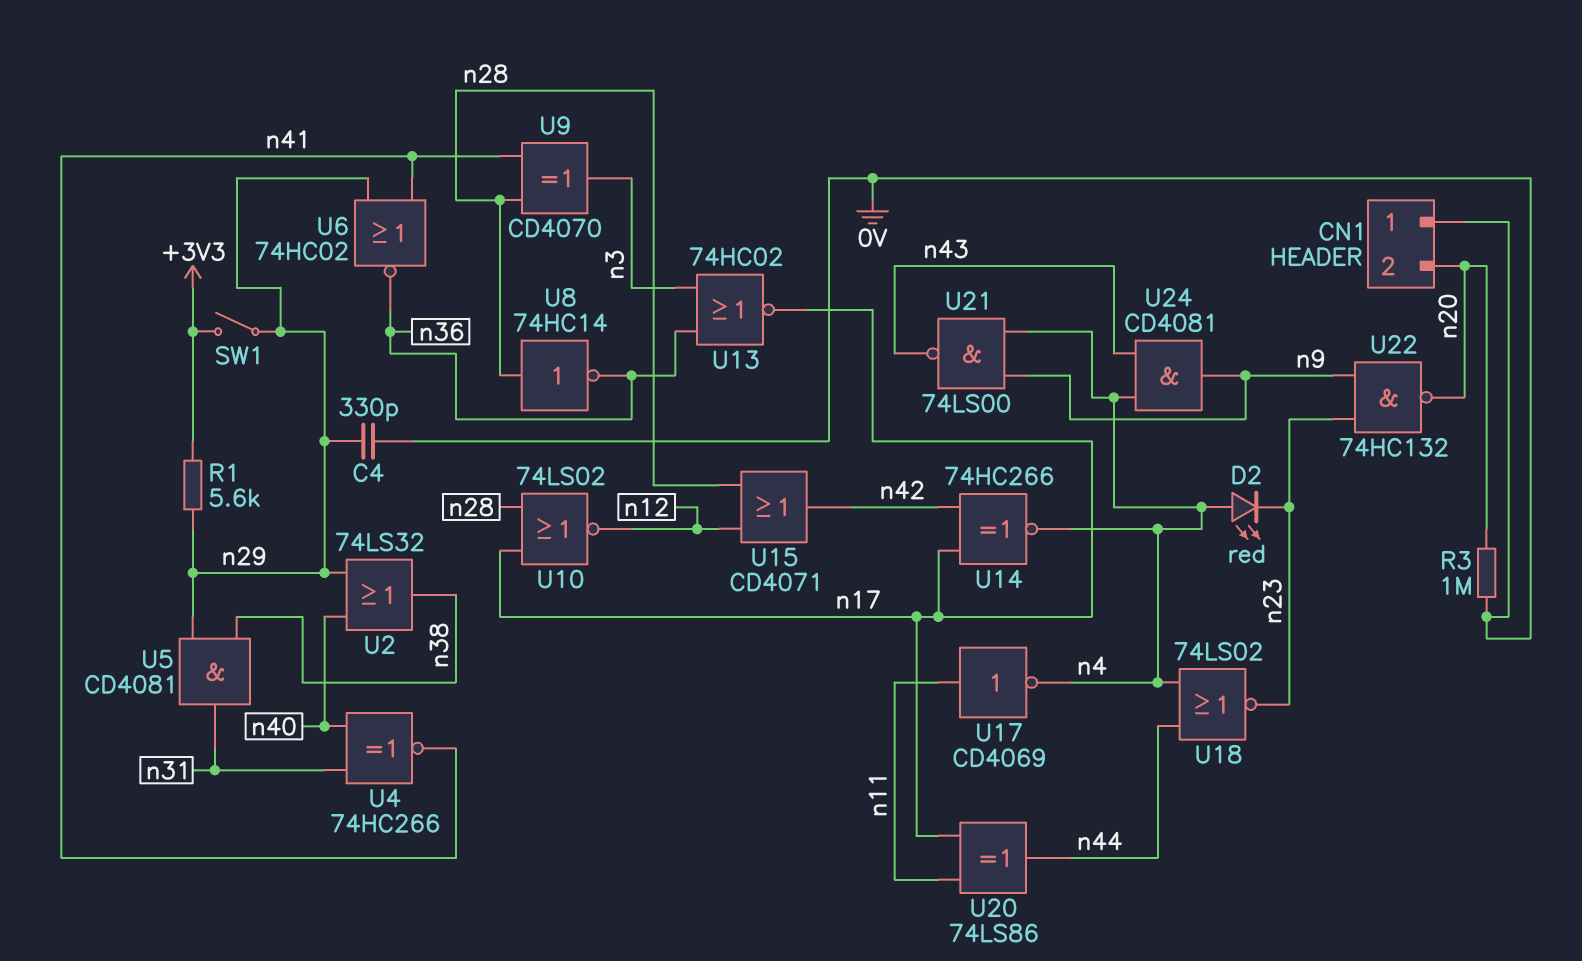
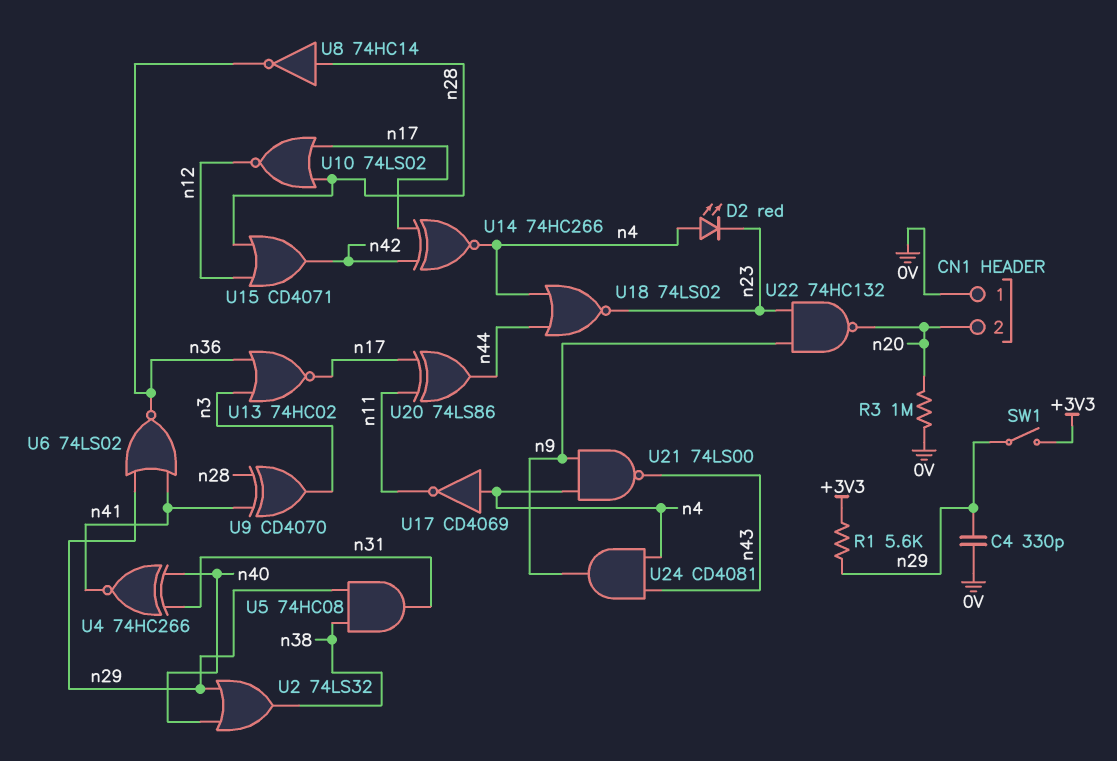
U5: AND CD4081 (in n29, in n38, out n31) -> AND 74HC08 (in n29, in n38, out n31)
U6: NOR 74HC02 (in n29, in n41, out n36) -> NOR 74LS02 (in n29, in n41, out n36)
U17: NOT CD4069 (in n11, out n4) -> NOT CD4069 (in n4, out n11)

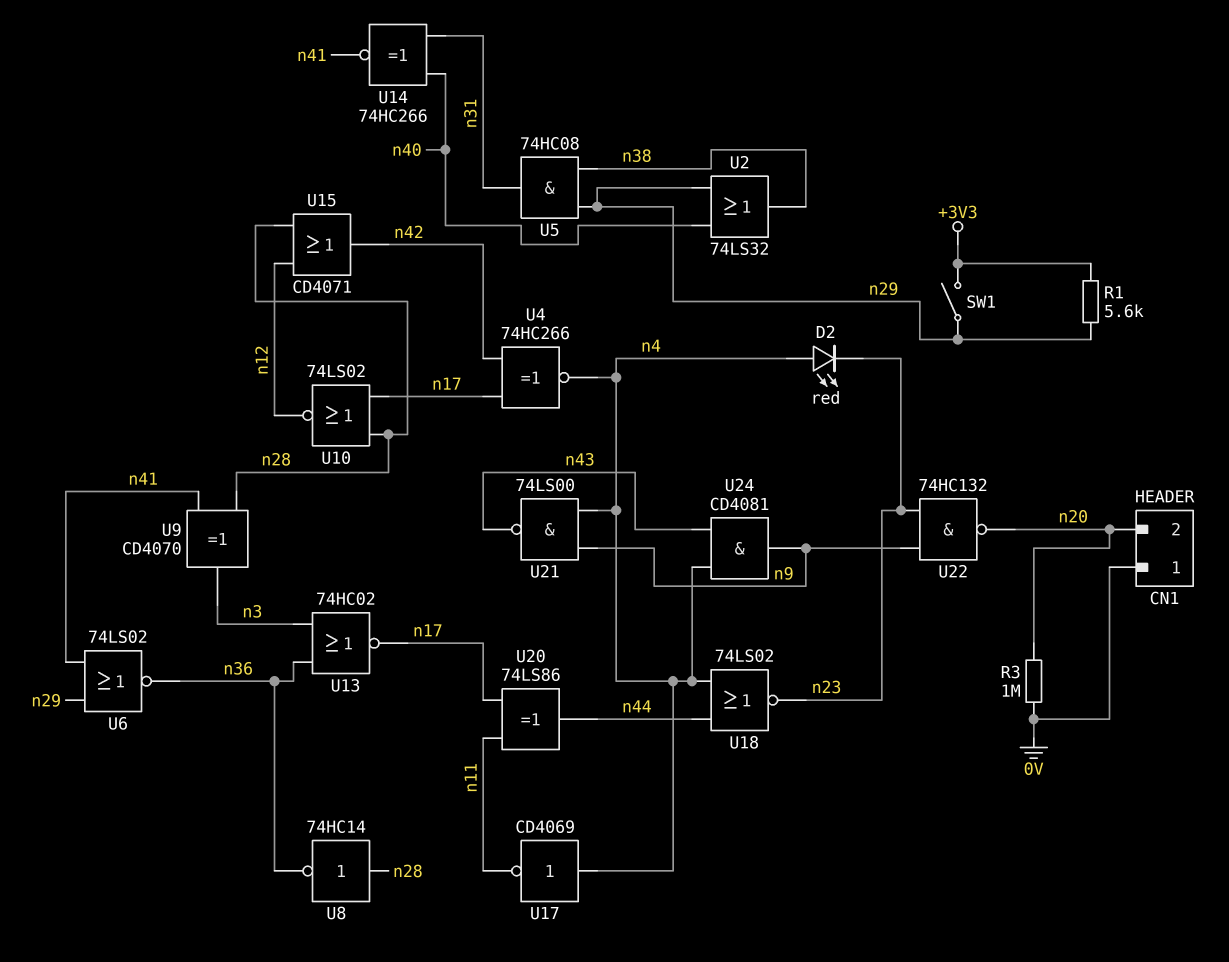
C4: 330pF (0V, n29) -> none
U4: XNOR 74HC266 (in n31, in n40, out n41) -> XNOR 74HC266 (in n17, in n42, out n4)
U14: XNOR 74HC266 (in n17, in n42, out n4) -> XNOR 74HC266 (in n31, in n40, out n41)

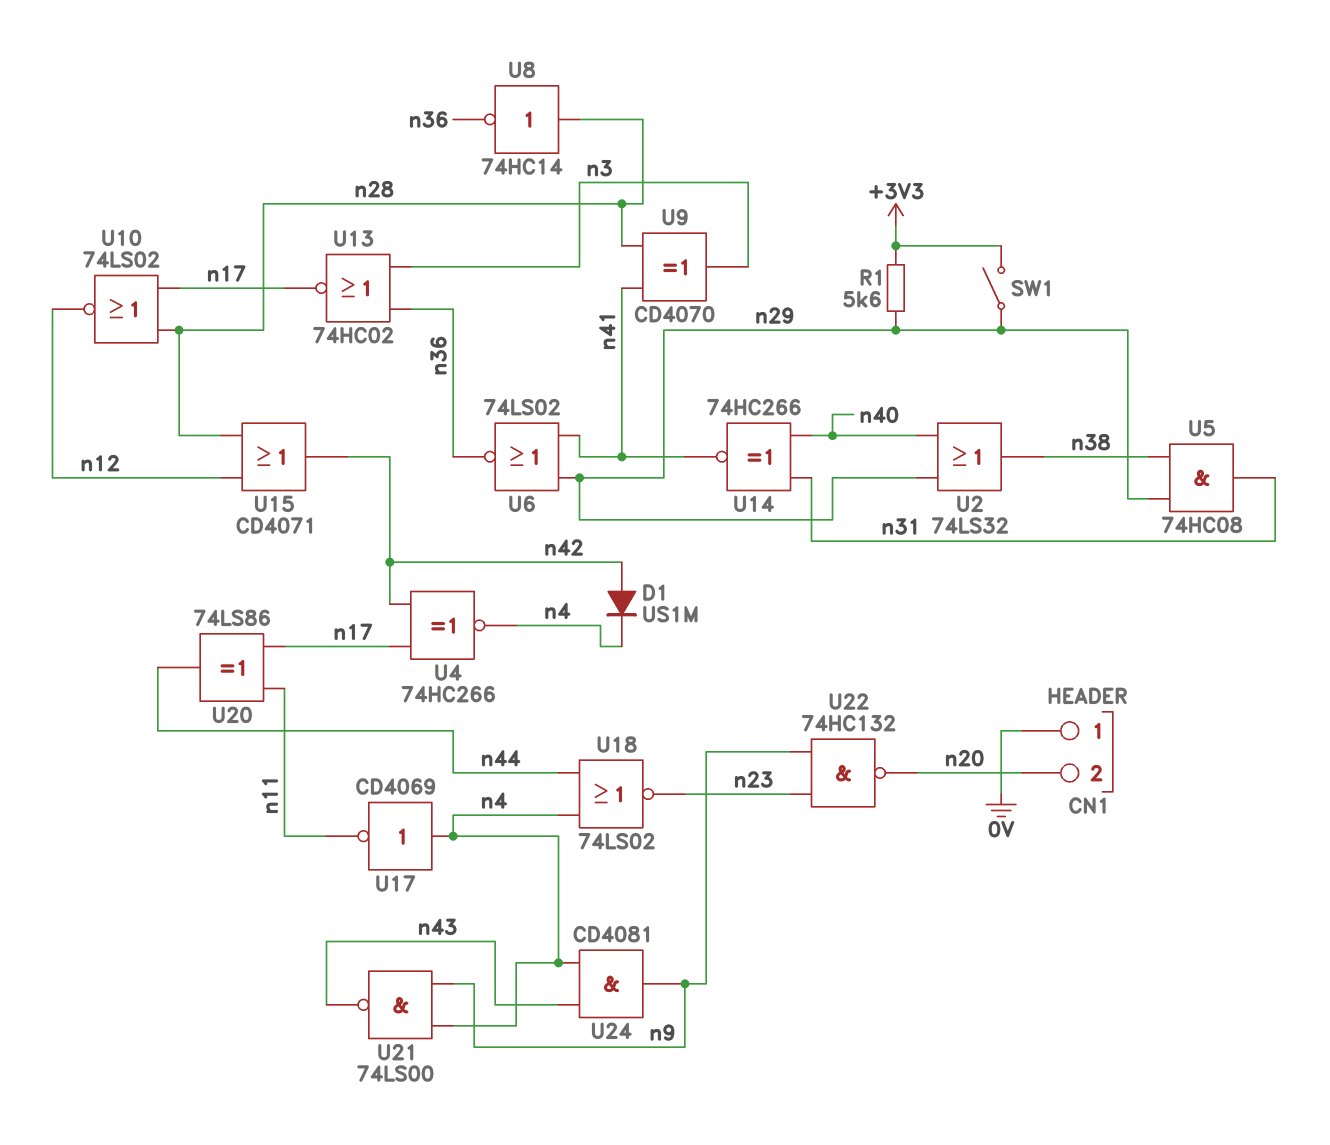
D1: none -> diode US1M (A n42, K n4)
D2: LED red (A n4, K n23) -> none
R3: 1M (0V, n20) -> none

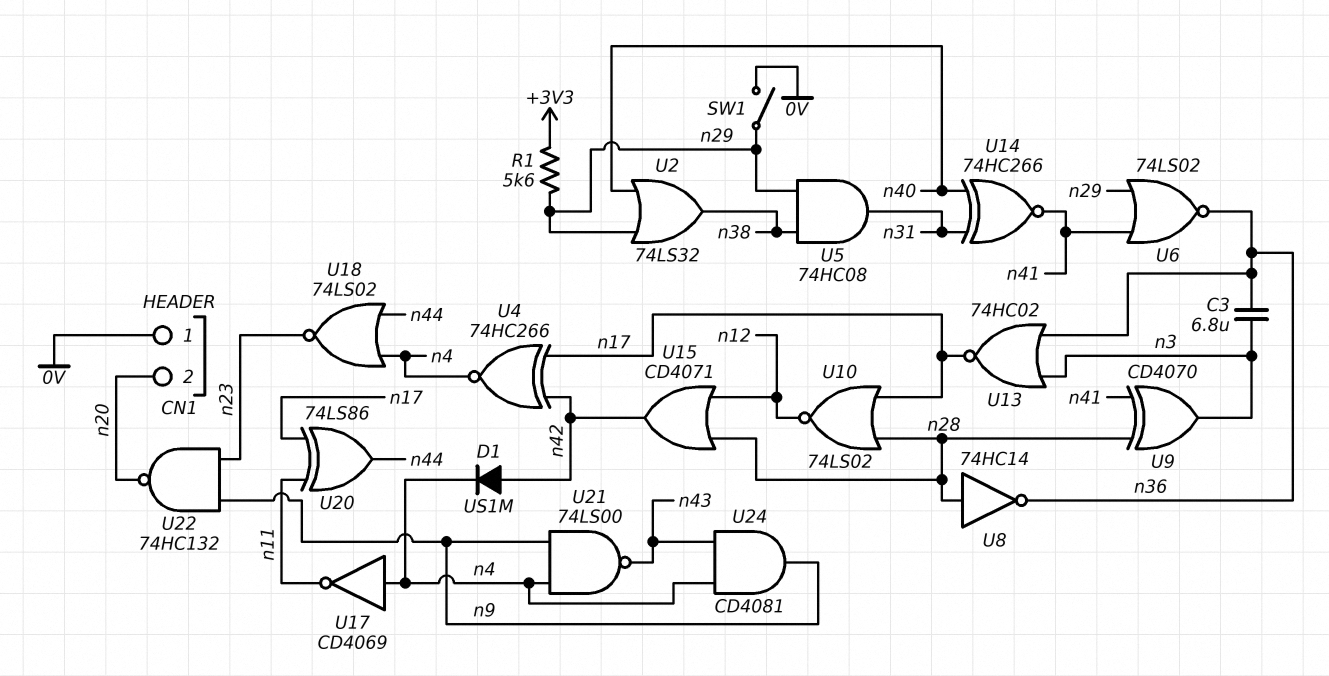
C3: none -> 6.8uF (n3, n36)
SW1: switch (+3V3, n29) -> switch (0V, n29)

